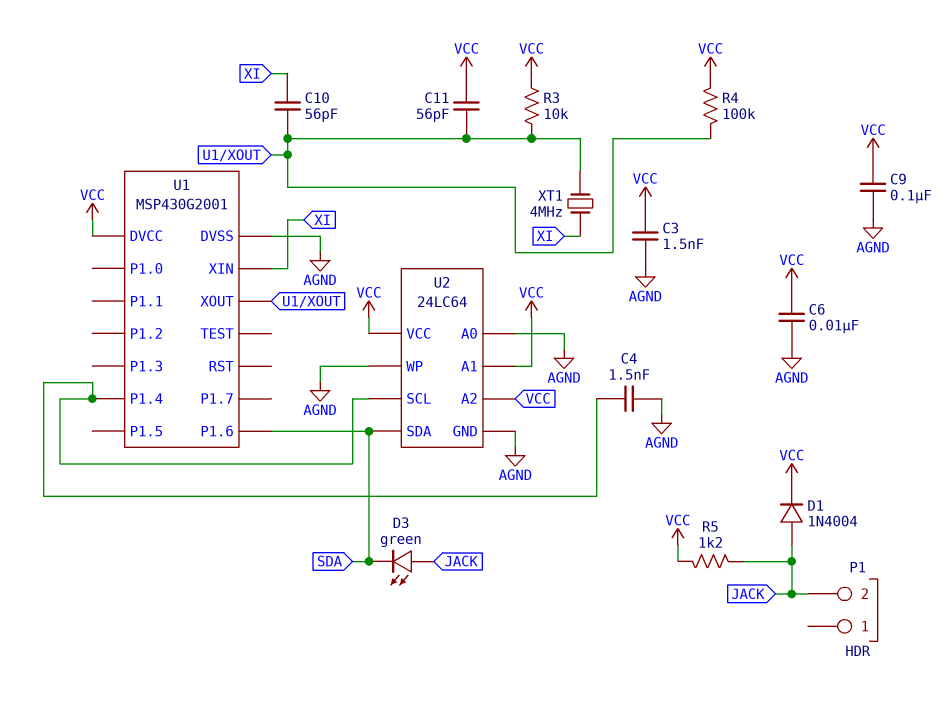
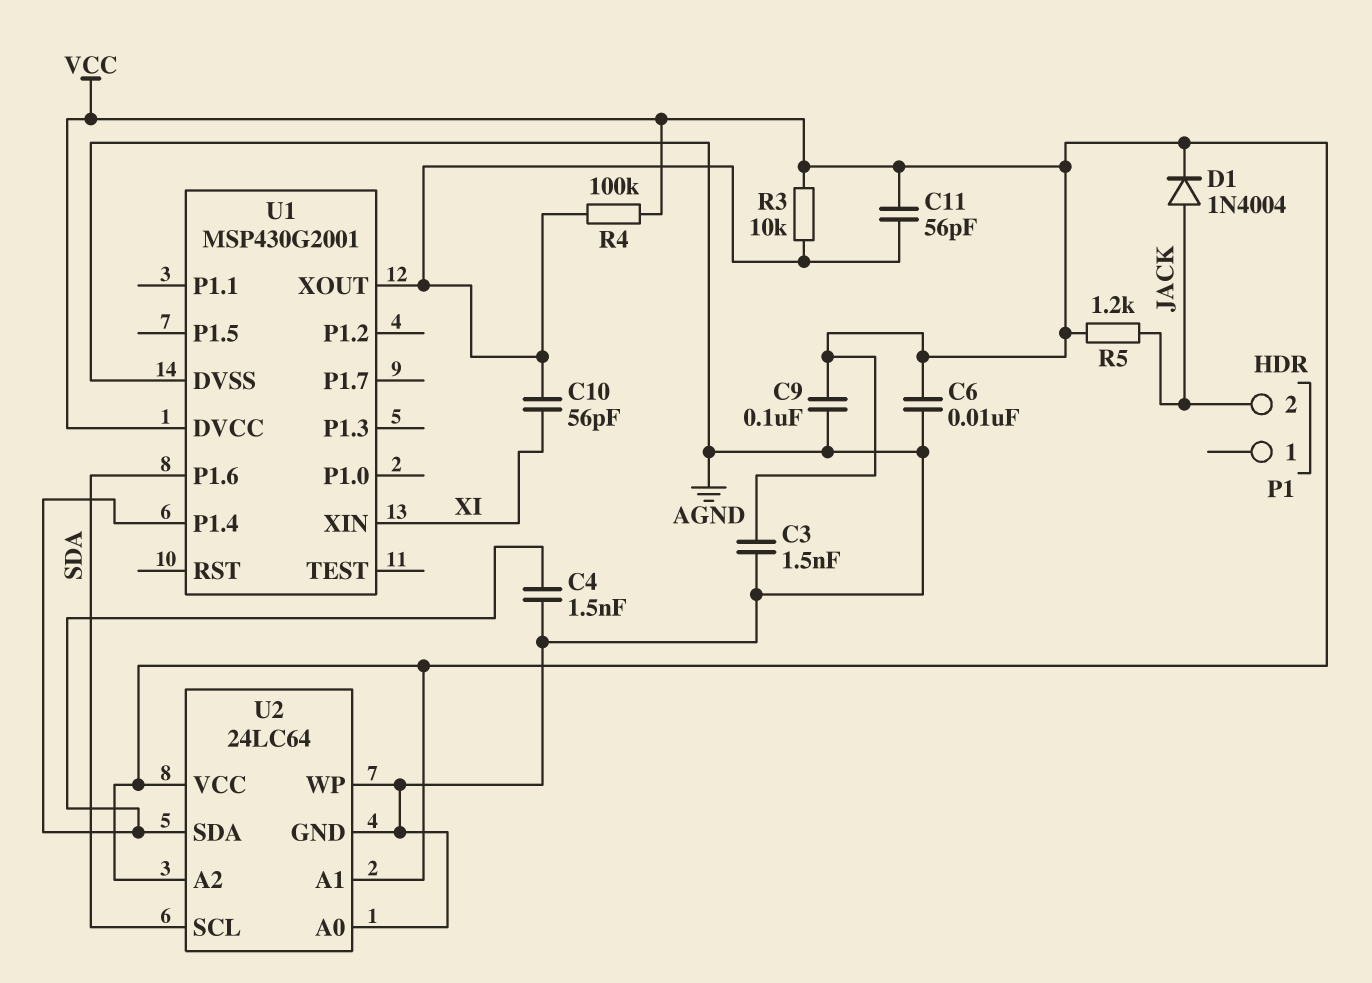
D3: LED green (A JACK, K SDA) -> none
U2 pin SCL: U1/P1.4 -> SDA
U2 pin SDA: SDA -> U1/P1.4
XT1: 4MHz (U1/XOUT, XI) -> none

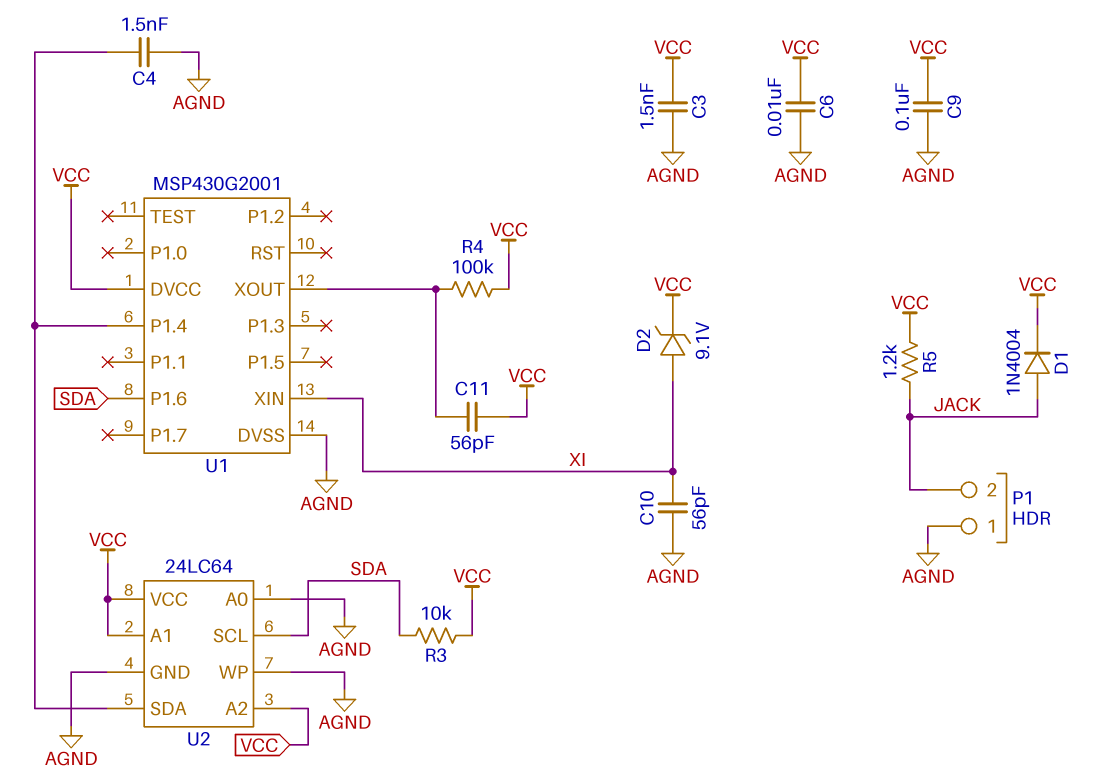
C10: 56pF (U1/XOUT, XI) -> 56pF (AGND, XI)
D2: none -> zener 9.1V (A XI, K VCC)
P1 pin 1: none -> AGND
R3: 10k (U1/XOUT, VCC) -> 10k (SDA, VCC)

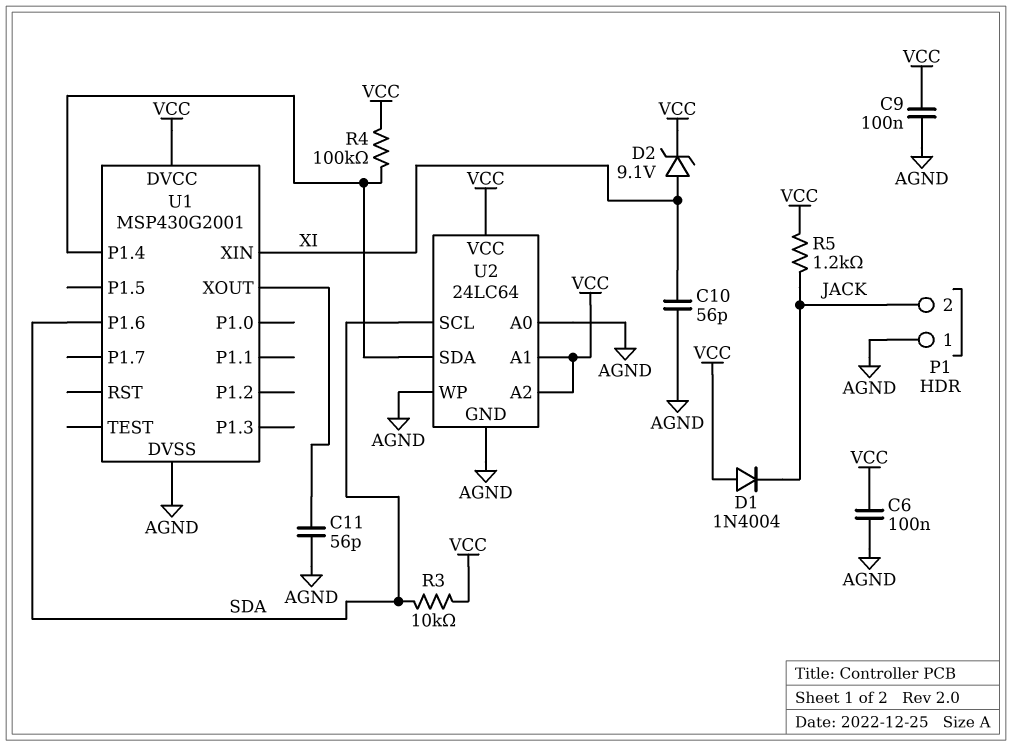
C3: 1.5nF (AGND, VCC) -> none
C4: 1.5nF (AGND, U1/P1.4) -> none
C6: 10nF (AGND, VCC) -> 100nF (AGND, VCC)
C11: 56pF (U1/XOUT, VCC) -> 56pF (AGND, U1/XOUT)
D1: diode 1N4004 (A JACK, K VCC) -> diode 1N4004 (A VCC, K JACK)
R4: 100k (U1/XOUT, VCC) -> 100k (U1/P1.4, VCC)

